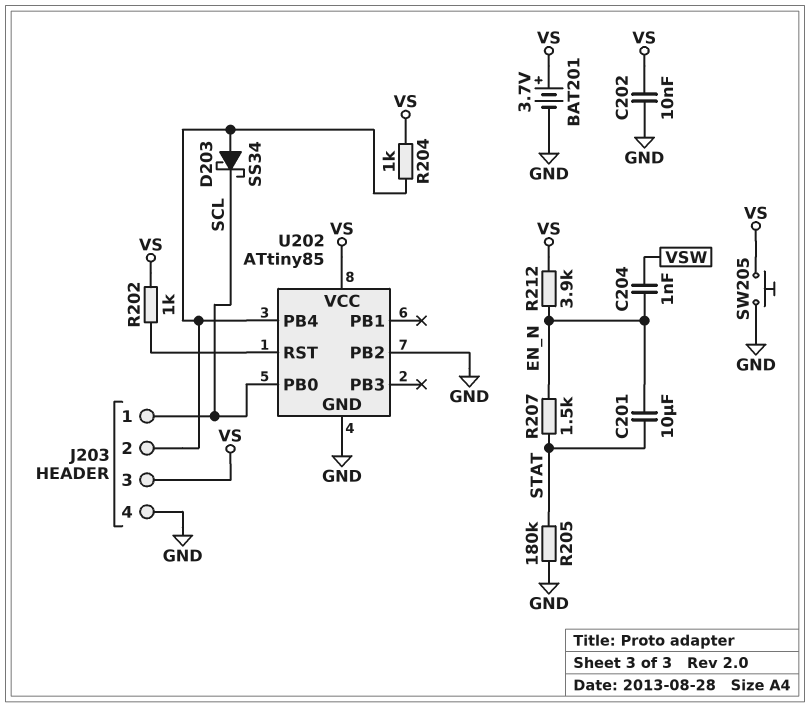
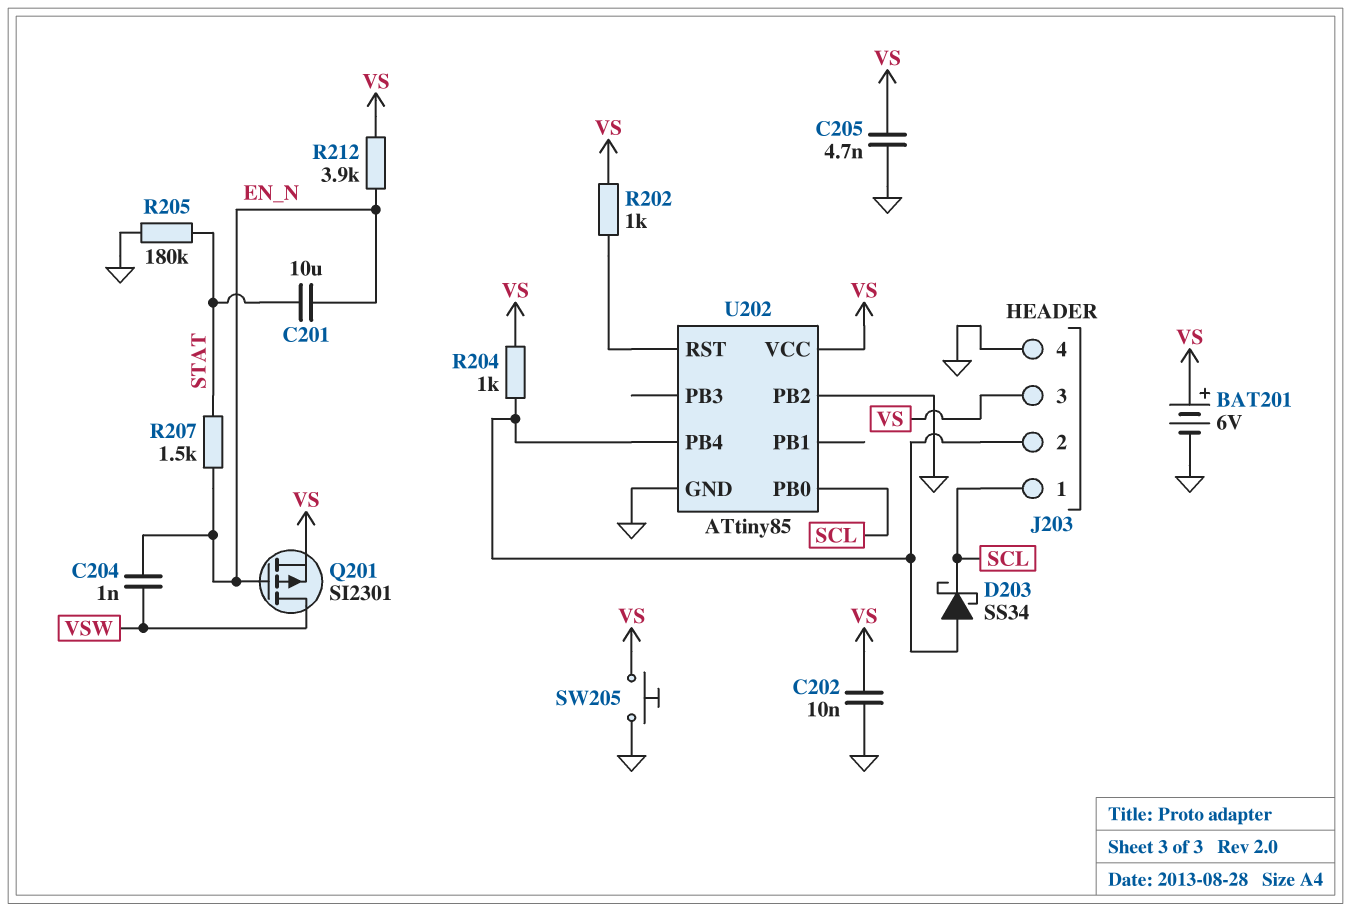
BAT201: 3.7V (plus VS, minus GND) -> 6V (plus VS, minus GND)
C205: none -> 4.7nF (GND, VS)
Q201: none -> PMOS SI2301 (G EN_N, D VSW, S VS)

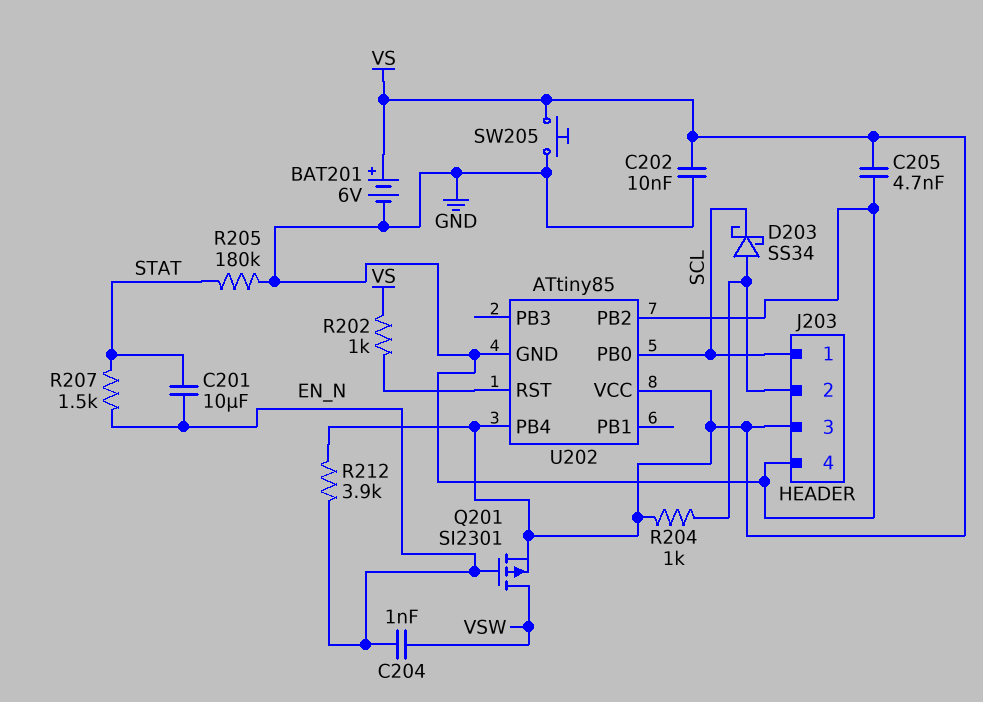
U202 pin PB4: J203/2 -> VS

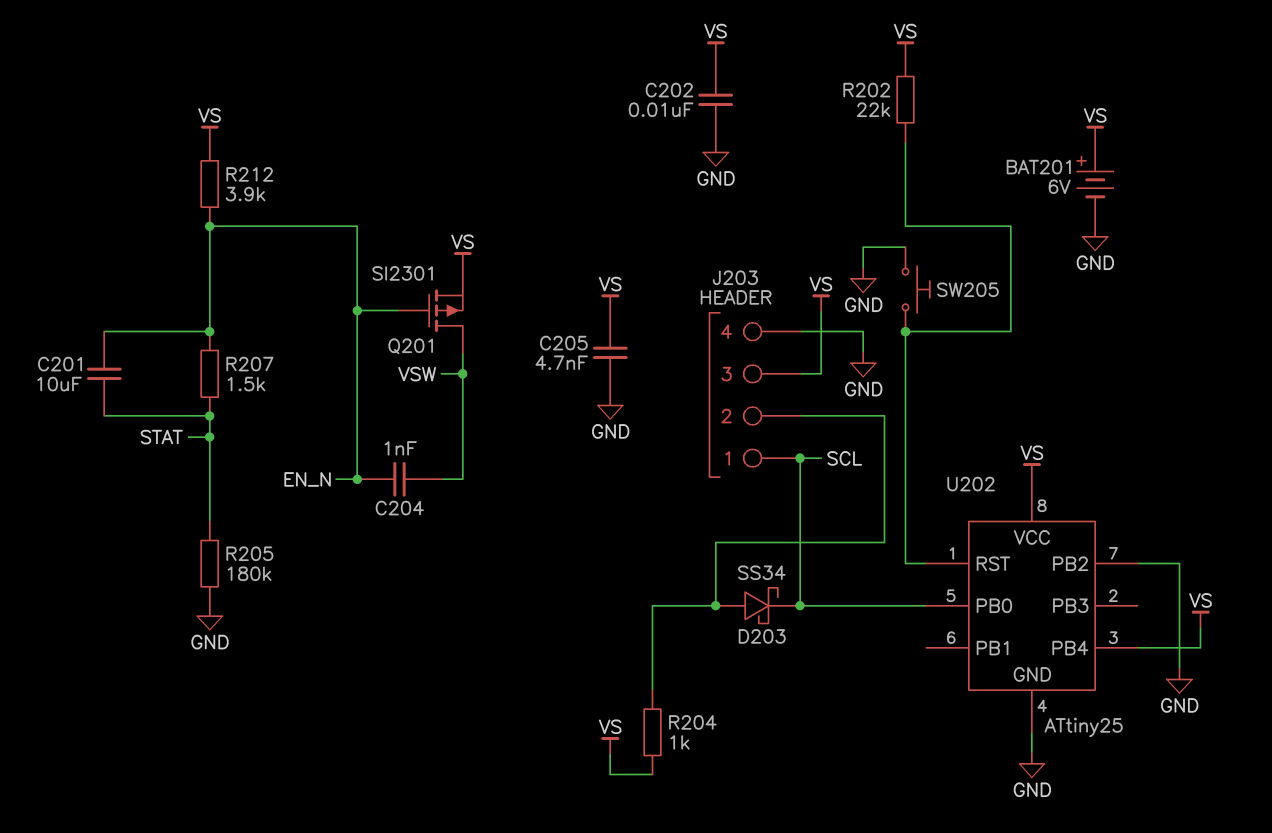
R202: 1k (U202/RST, VS) -> 22k (U202/RST, VS)
SW205: button (GND, VS) -> button (GND, U202/RST)
U202: ATtiny85 -> ATtiny25

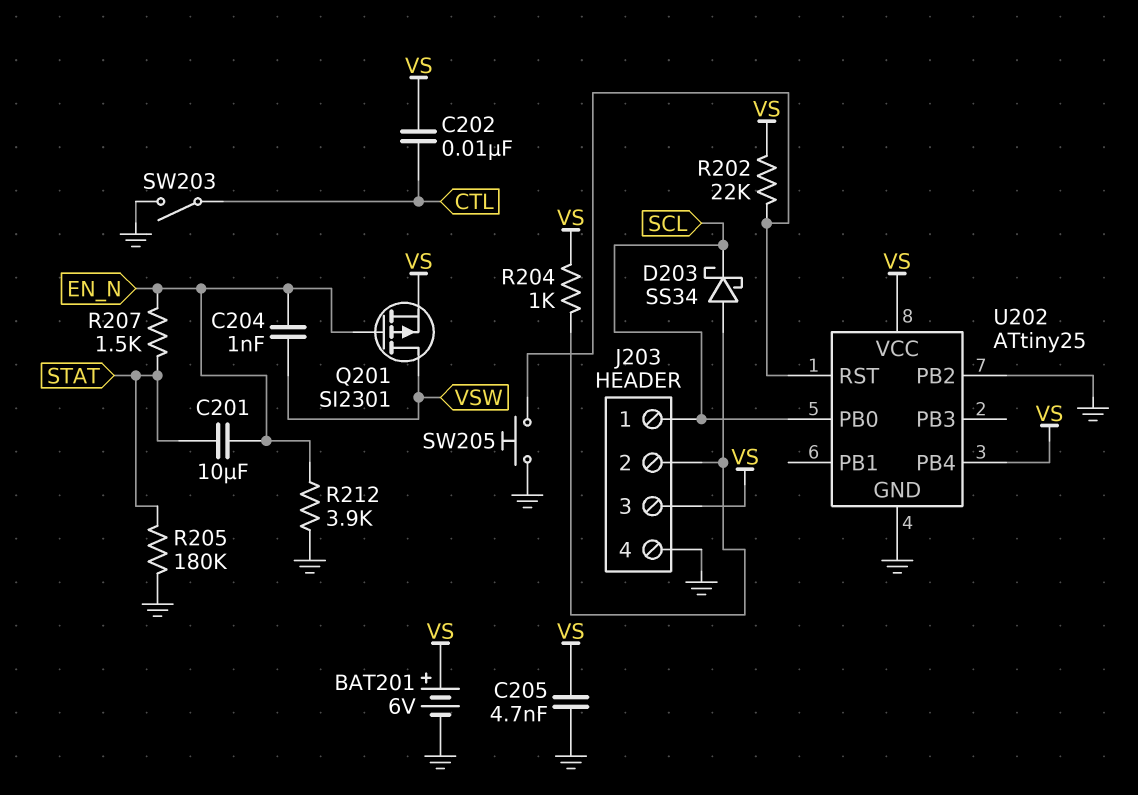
C202: 10nF (GND, VS) -> 10nF (CTL, VS)
R212: 3.9k (EN_N, VS) -> 3.9k (EN_N, GND)
SW203: none -> switch (CTL, GND)

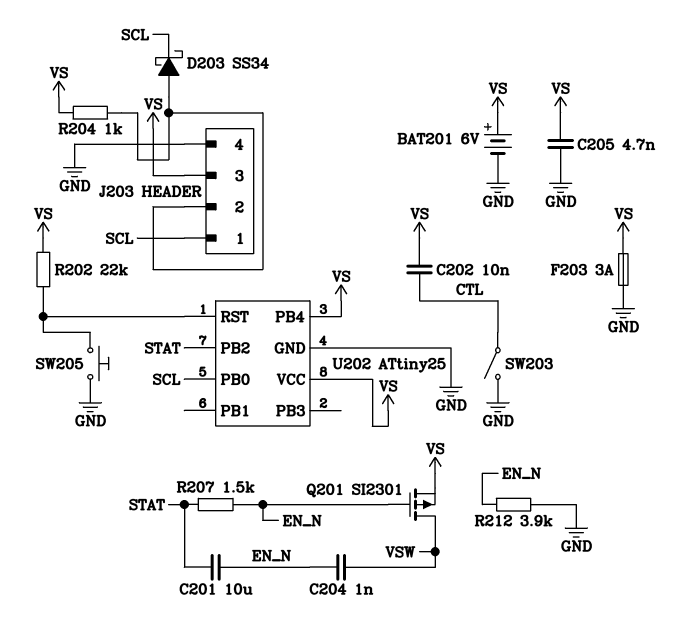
F203: none -> 3A (GND, VS)
R205: 180k (GND, STAT) -> none
U202 pin PB2: GND -> STAT

